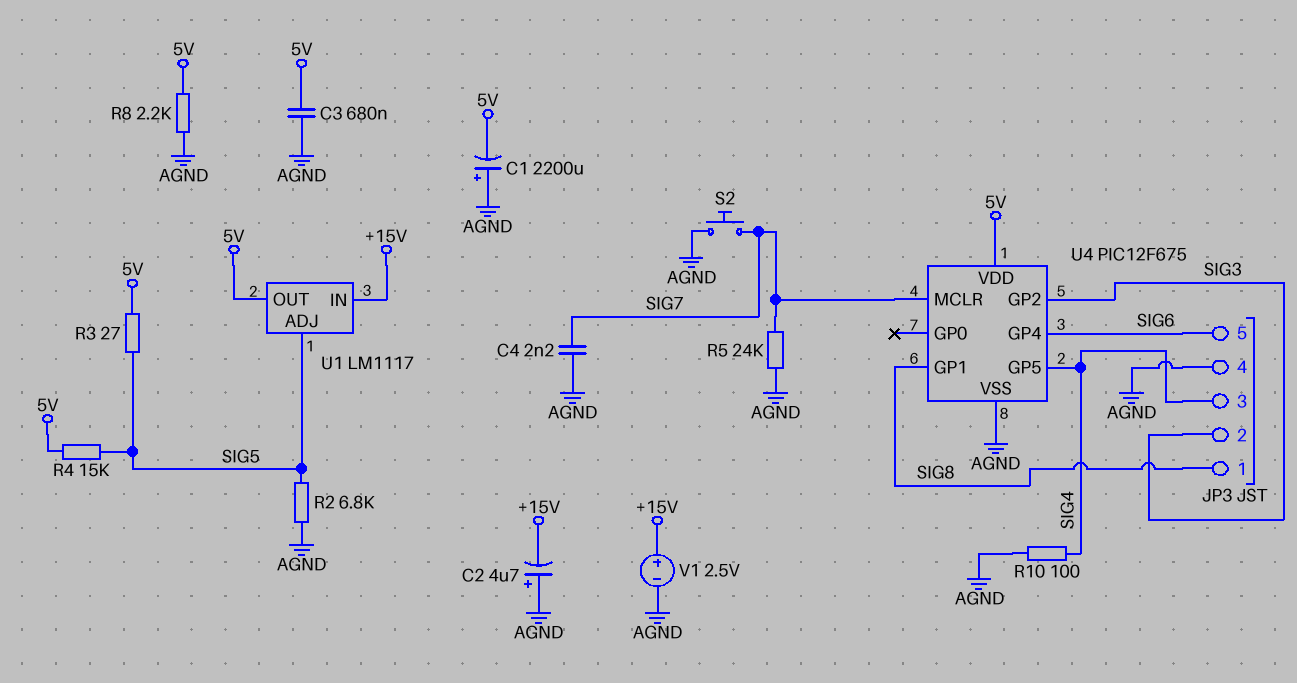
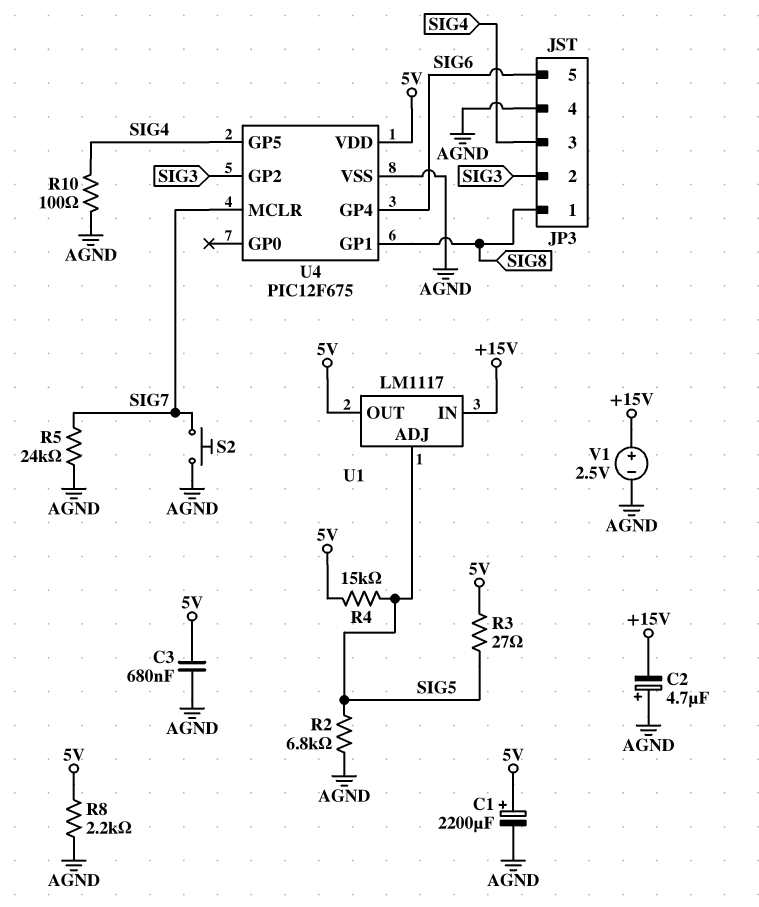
C1: 2200uF (plus AGND, minus 5V) -> 2200uF (plus 5V, minus AGND)
C4: 2.2nF (AGND, SIG7) -> none

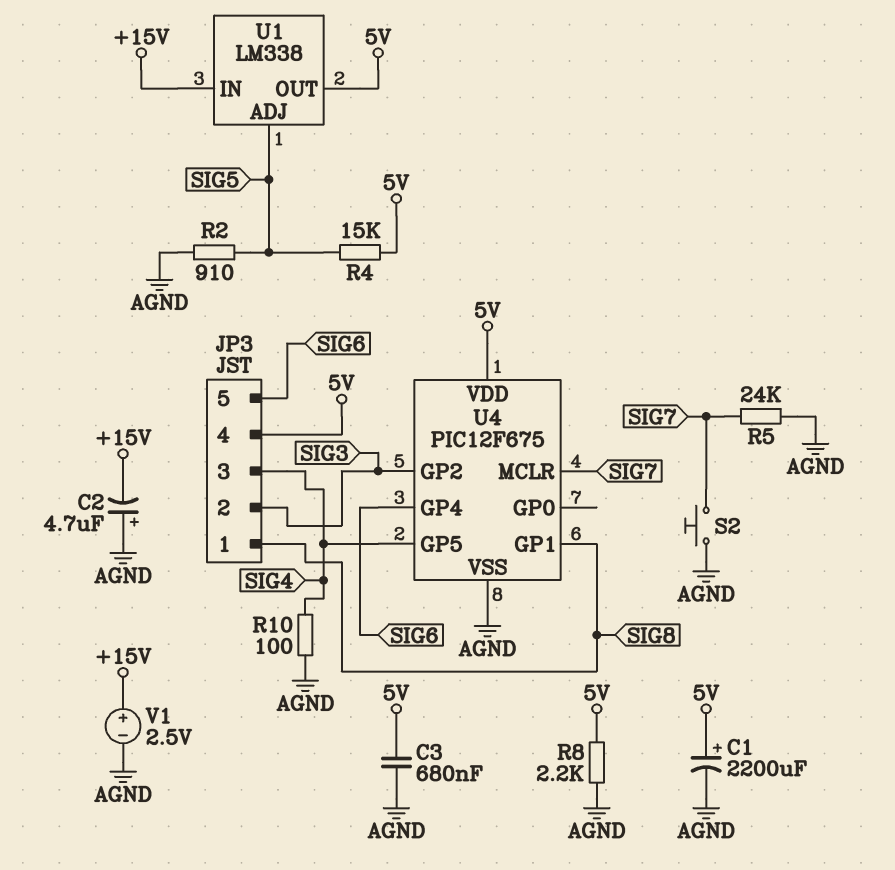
JP3 pin 4: AGND -> 5V
R2: 6.8k (AGND, SIG5) -> 910 (AGND, SIG5)
R3: 27 (5V, SIG5) -> none
U1: LM1117 -> LM338

